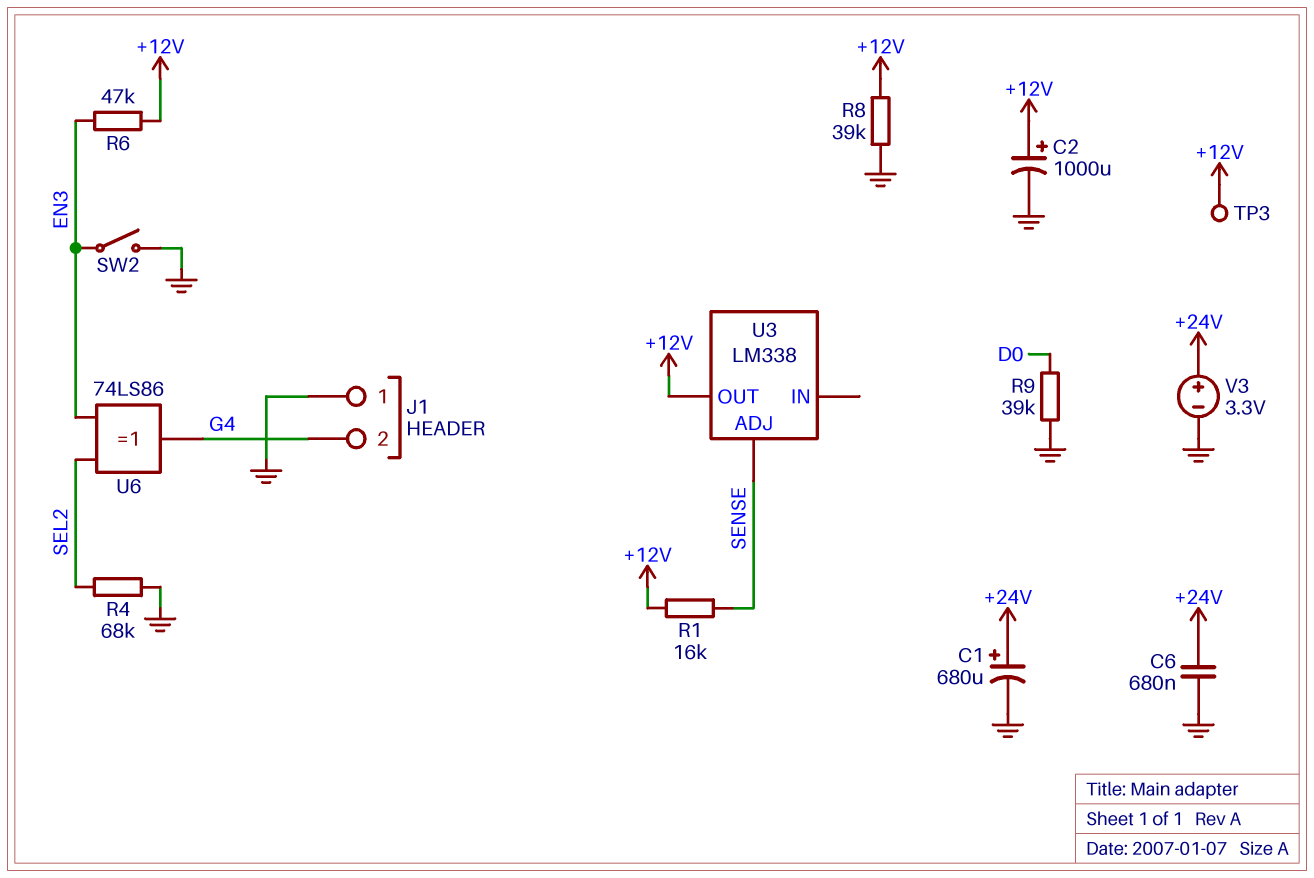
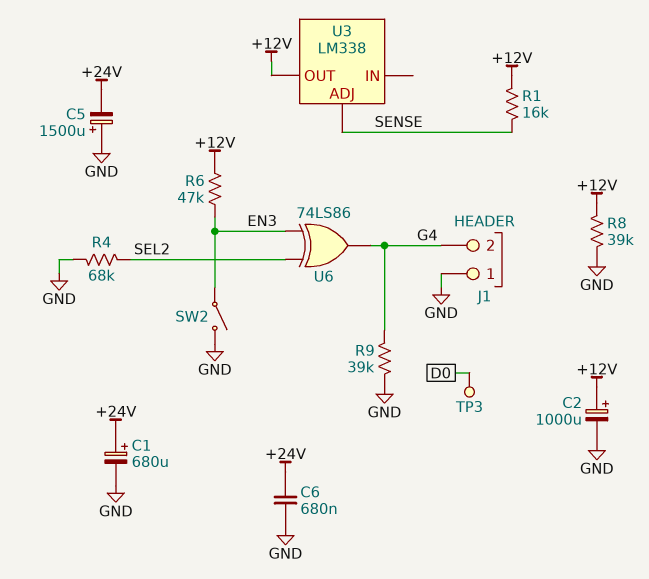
C5: none -> 1500uF (plus GND, minus +24V)
R9: 39k (D0, GND) -> 39k (G4, GND)
TP3: test point (+12V) -> test point (D0)
V3: 3.3V (plus +24V, minus GND) -> none

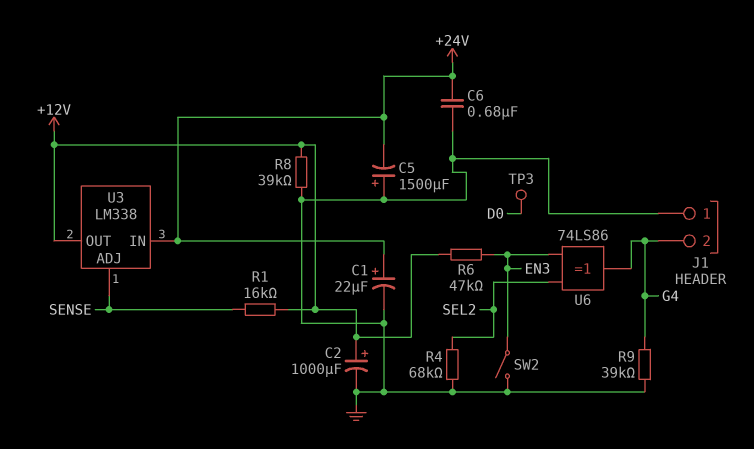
C1: 680uF (plus +24V, minus GND) -> 22uF (plus +24V, minus GND)
U3 pin IN: none -> +24V

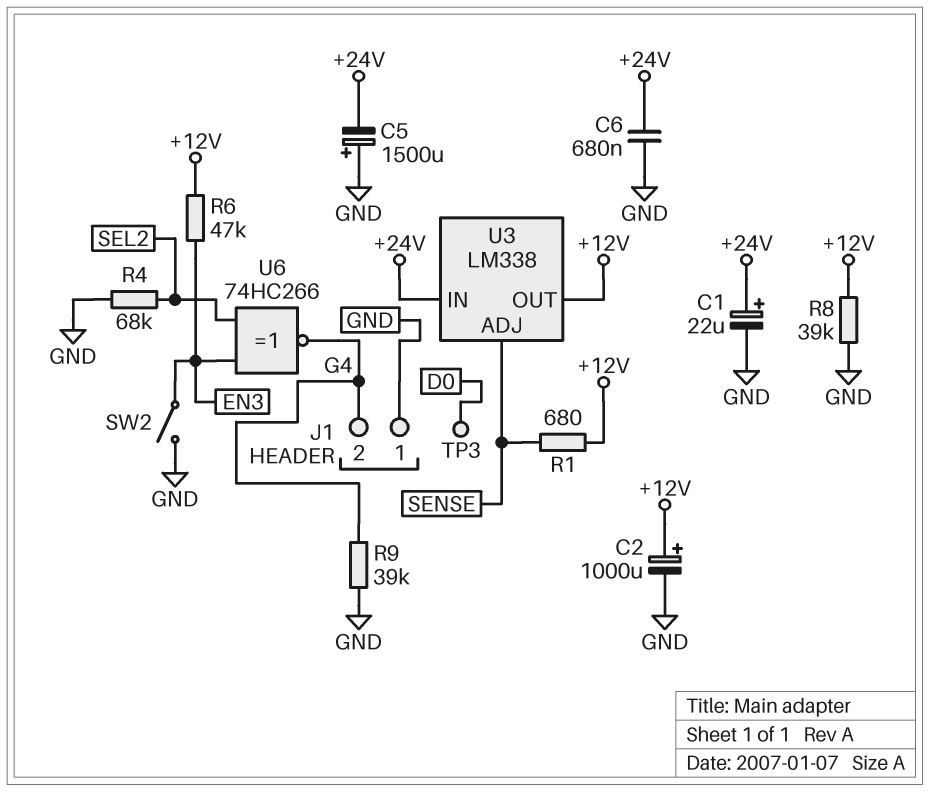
R1: 16k (+12V, SENSE) -> 680 (+12V, SENSE)
U6: XOR 74LS86 (in EN3, in SEL2, out G4) -> XNOR 74HC266 (in EN3, in SEL2, out G4)

